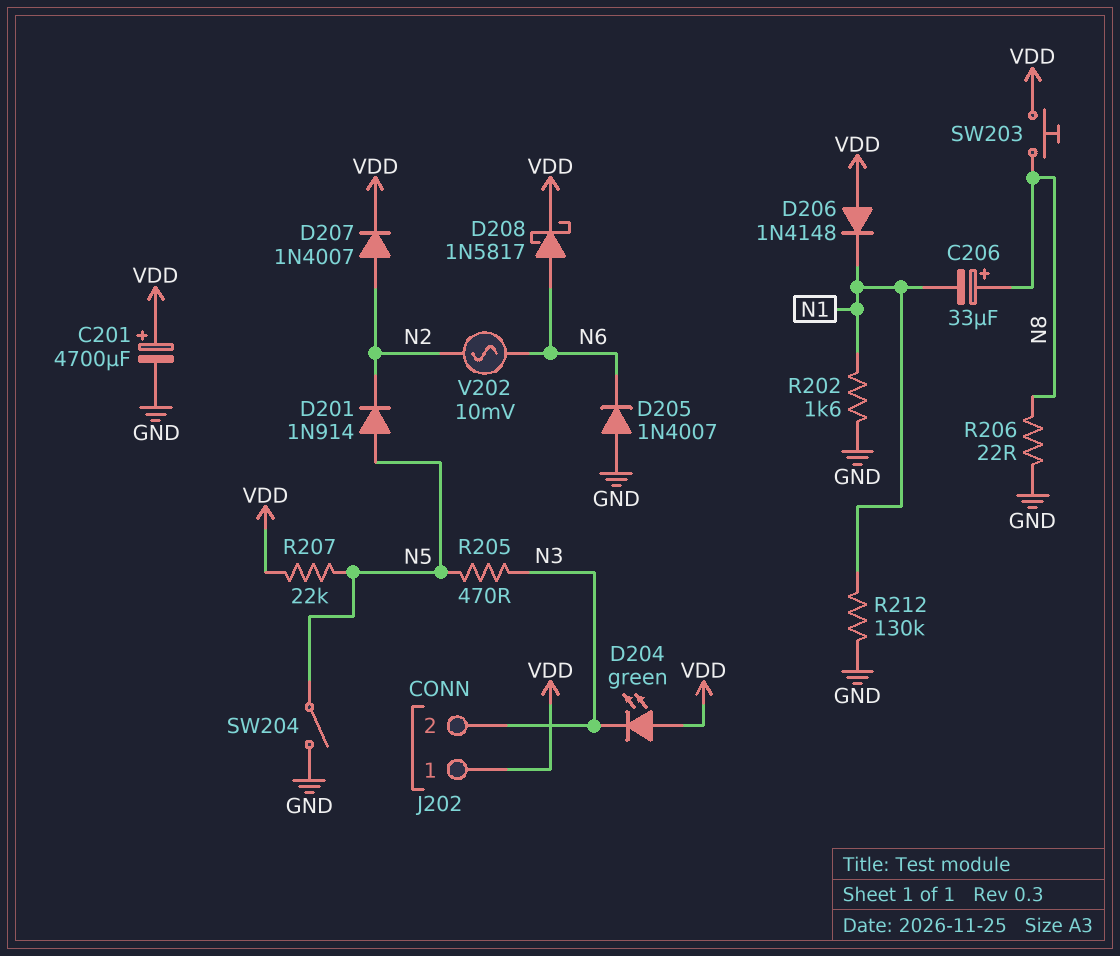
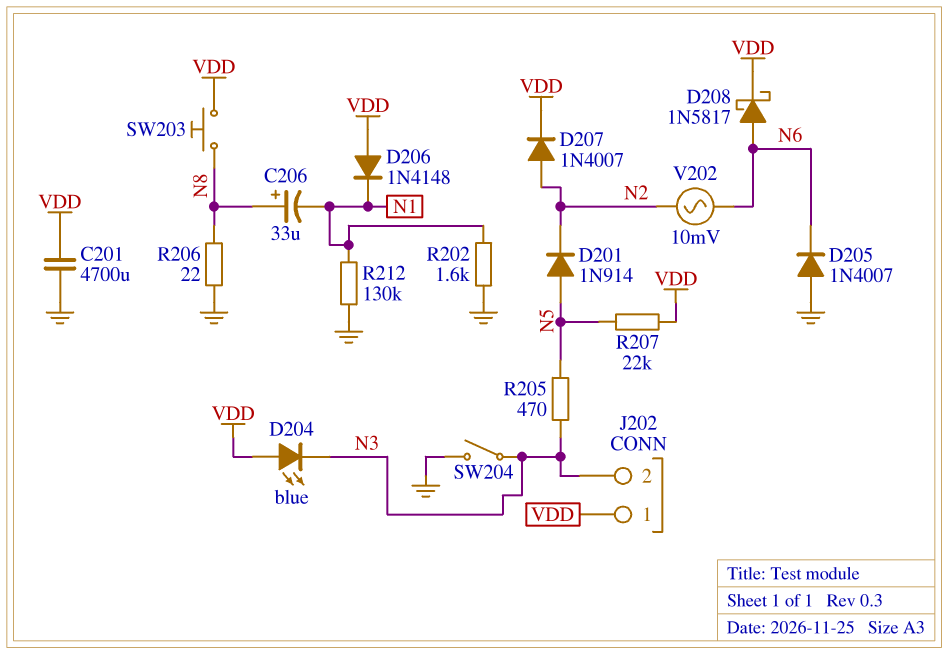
C201: 4700uF (plus VDD, minus GND) -> 4700uF (GND, VDD)
D204: LED green (A VDD, K N3) -> LED blue (A VDD, K N3)
SW204: switch (GND, N5) -> switch (GND, N3)

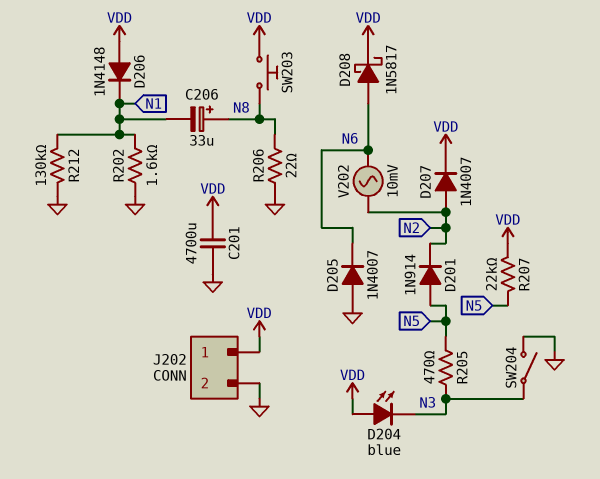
J202 pin 2: N3 -> GND

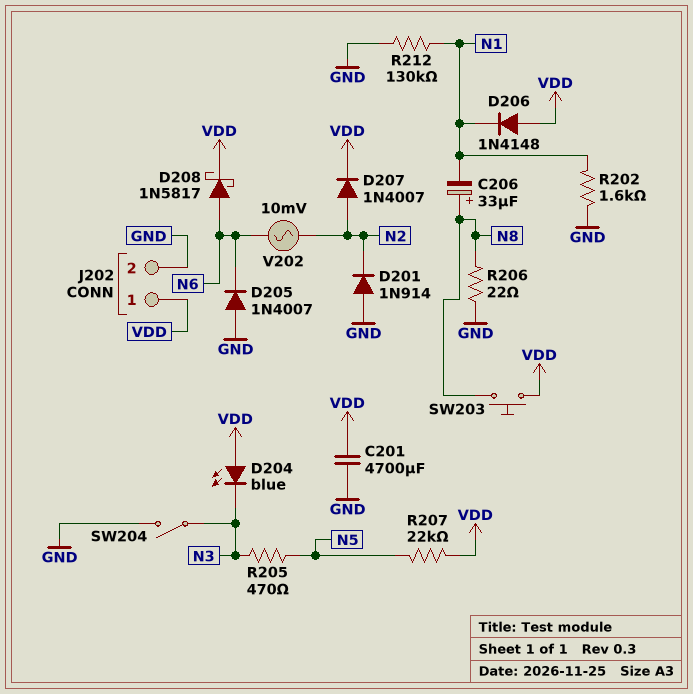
D201: diode 1N914 (A N5, K N2) -> diode 1N914 (A GND, K N2)

